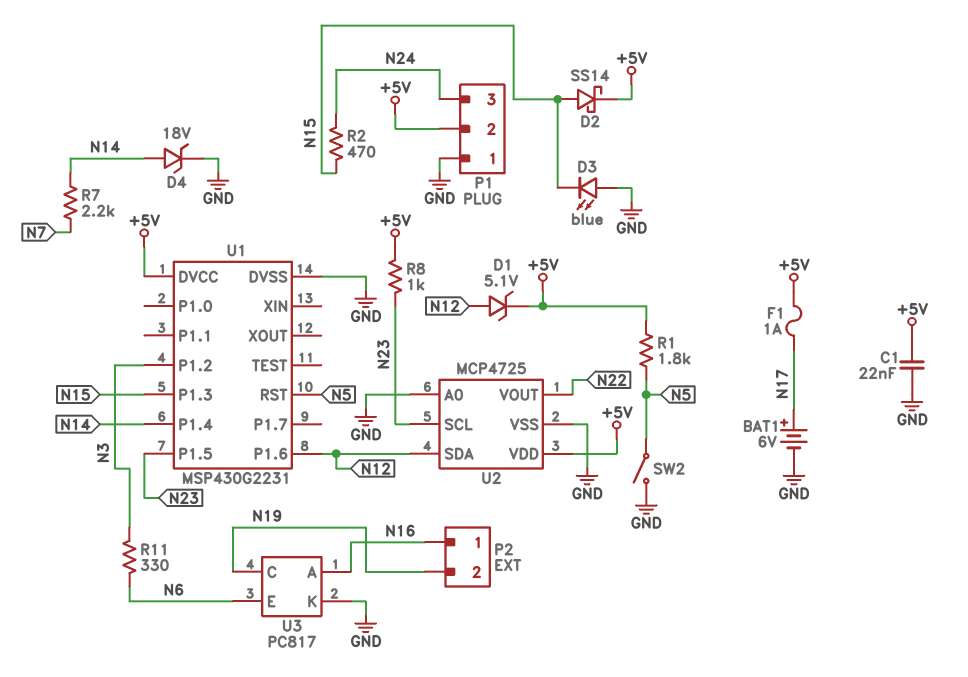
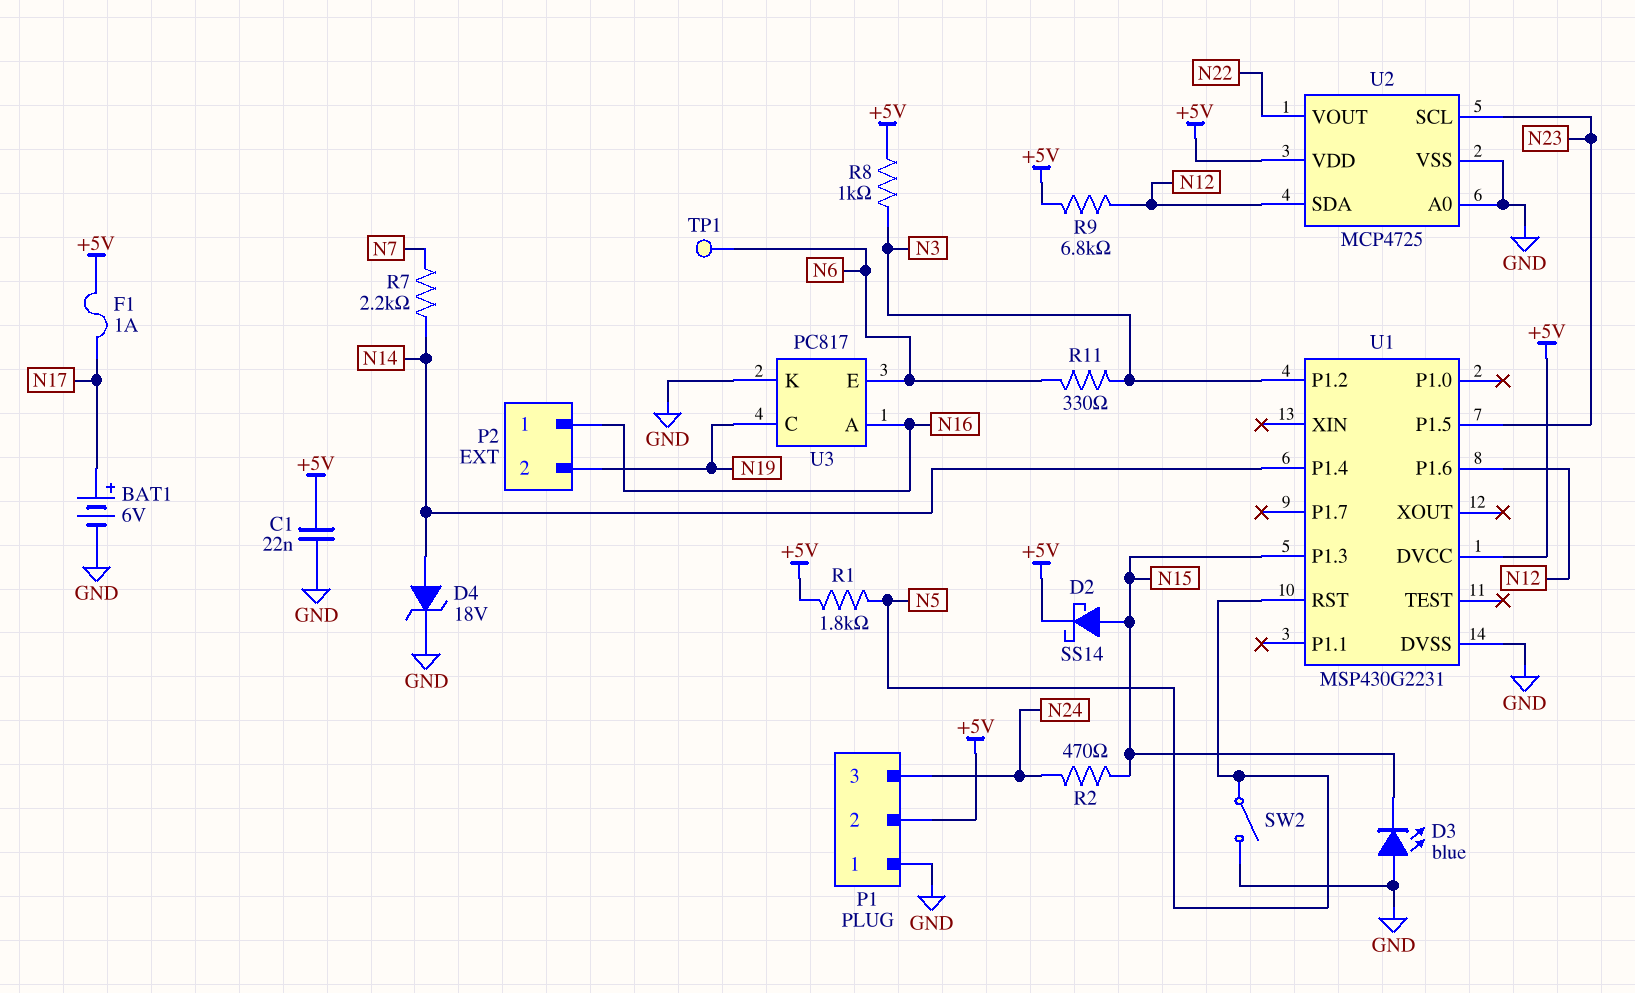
D1: zener 5.1V (A N12, K +5V) -> none
R8: 1k (+5V, N23) -> 1k (+5V, N3)
R9: none -> 6.8k (+5V, N12)
TP1: none -> test point (N6)

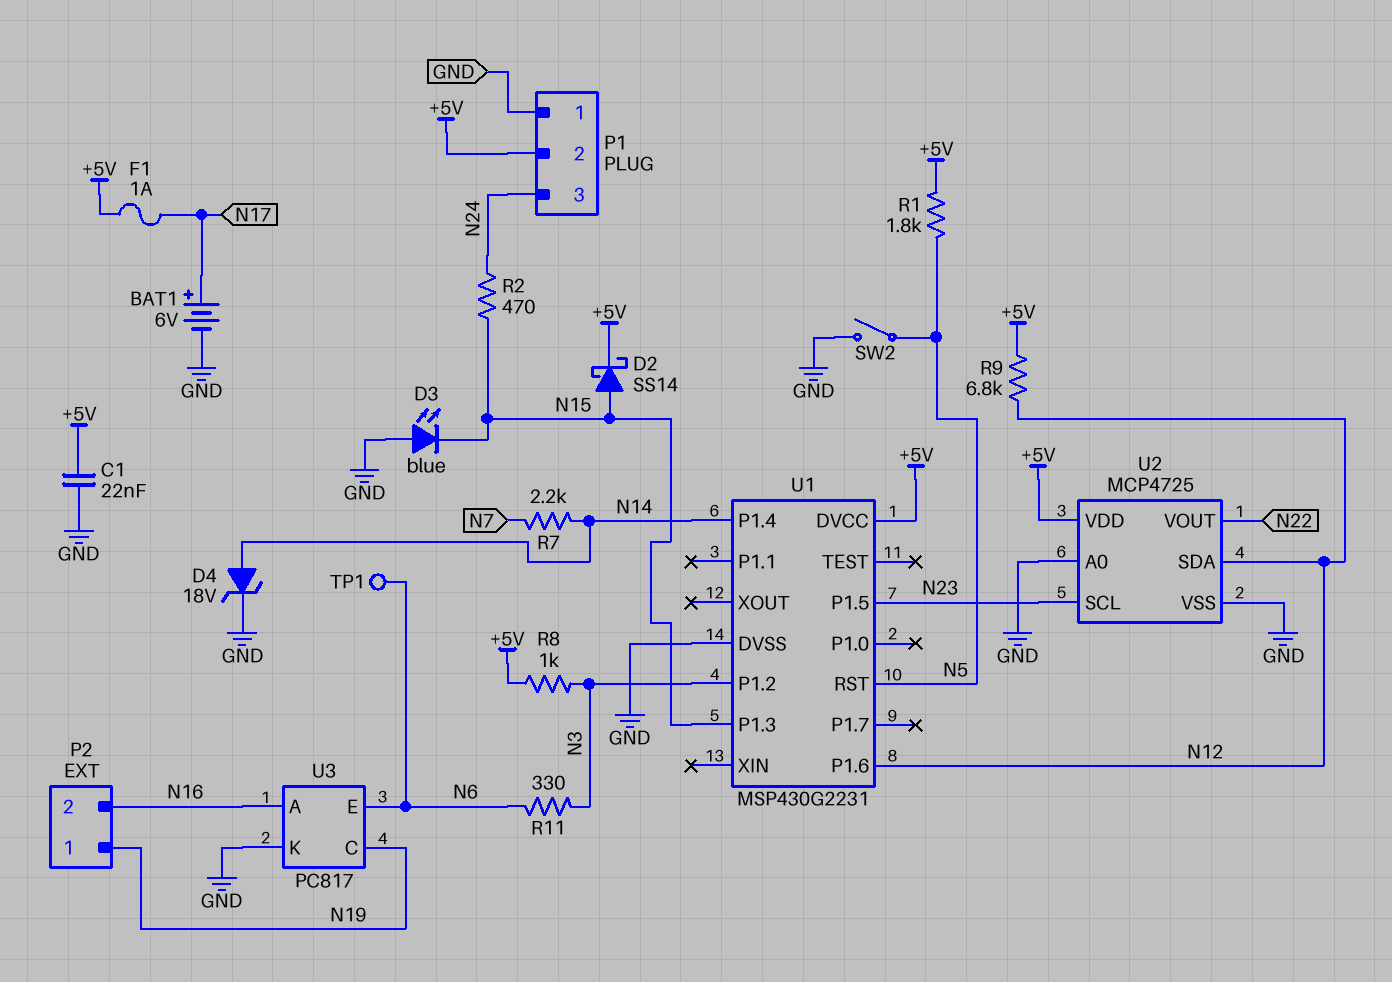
P2 pin 1: N16 -> N19
P2 pin 2: N19 -> N16

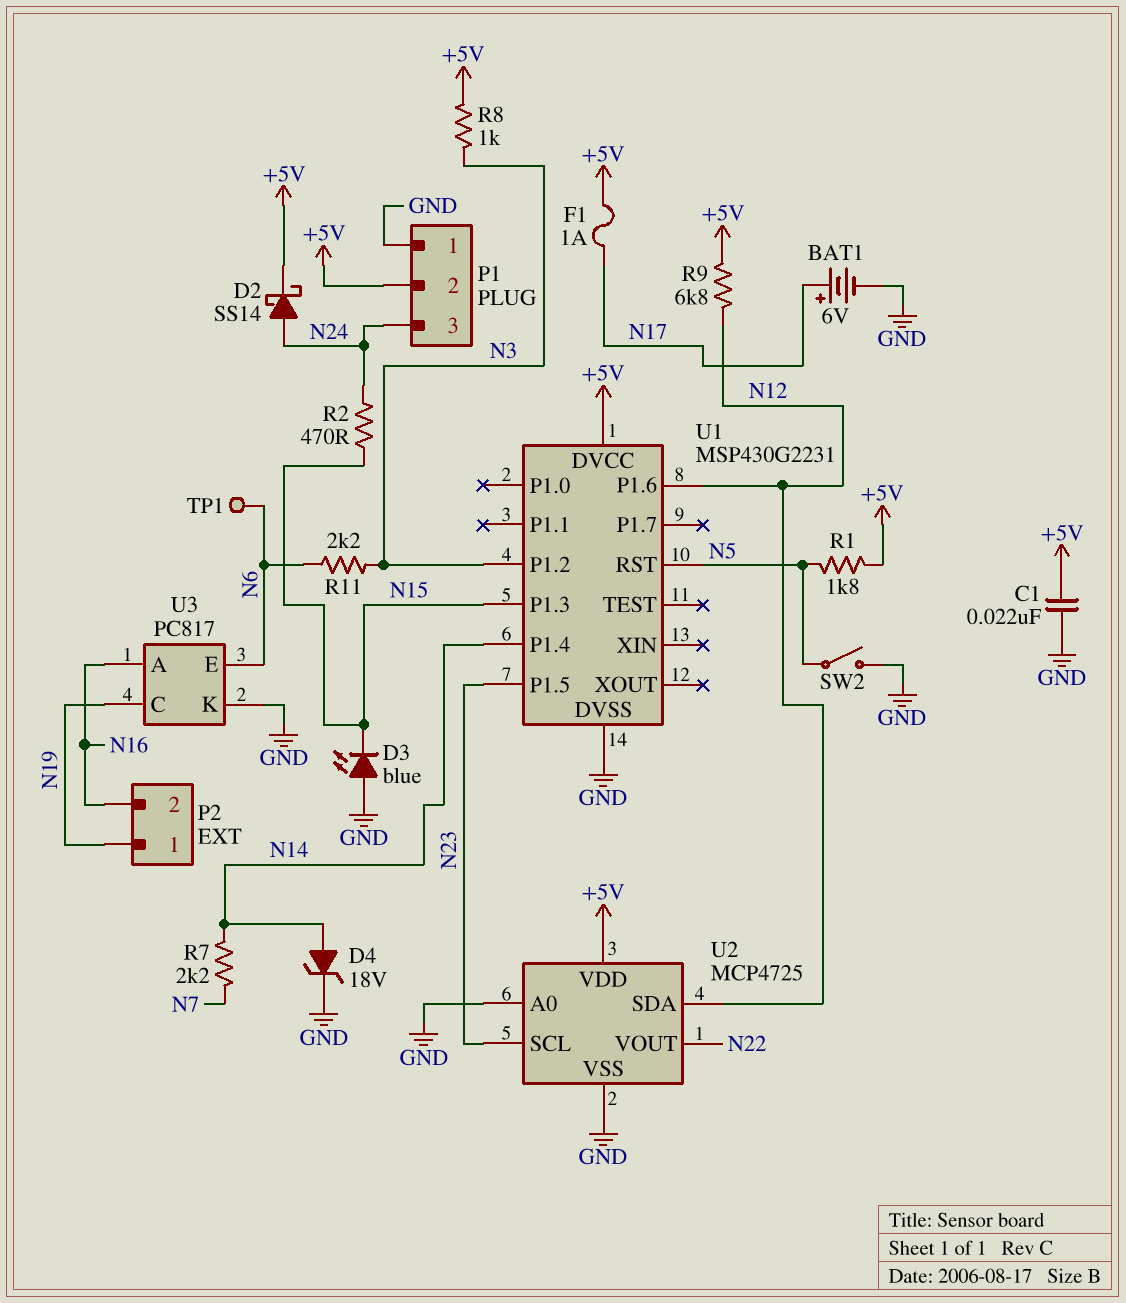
D2: schottky SS14 (A N15, K +5V) -> schottky SS14 (A N24, K +5V)
R11: 330 (N3, N6) -> 2.2k (N3, N6)

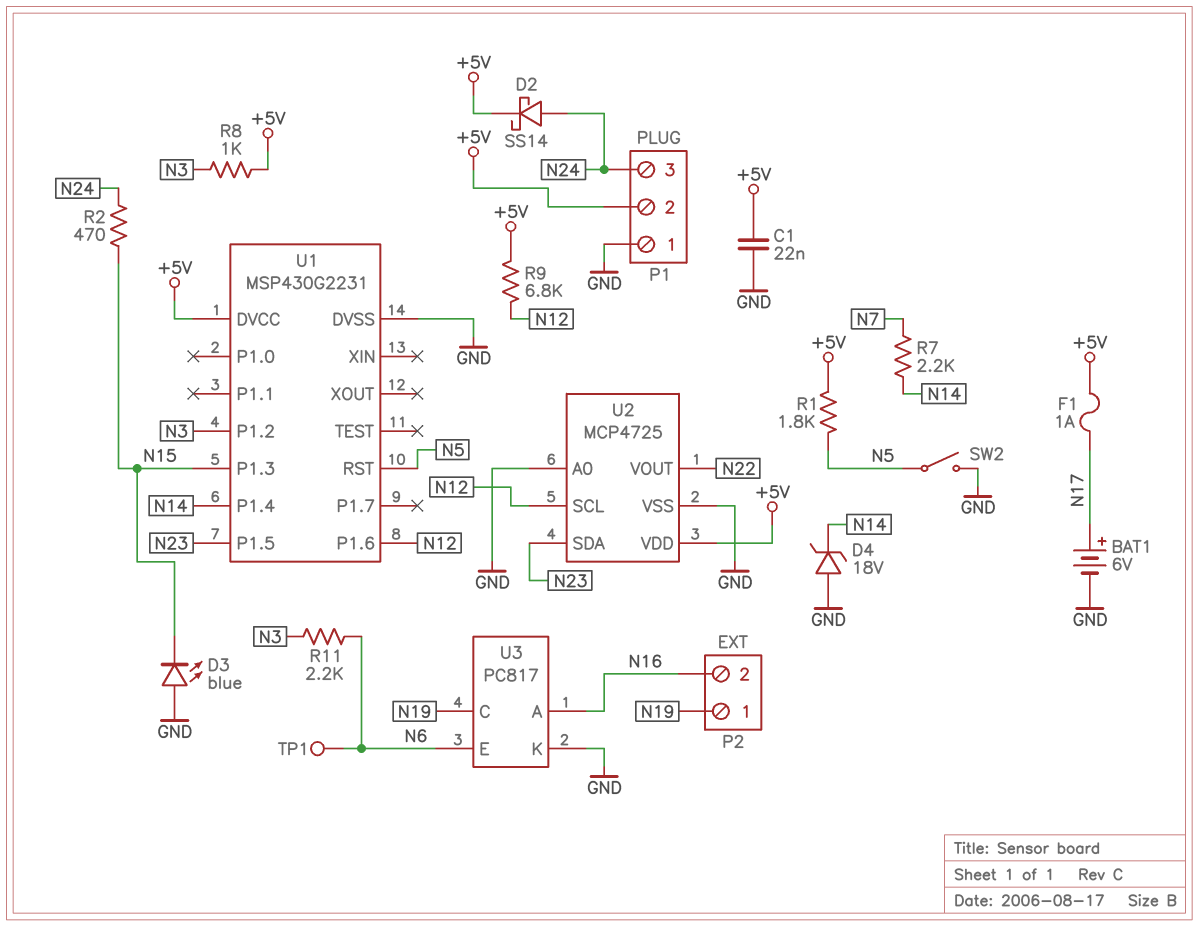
D4: zener 18V (A N14, K GND) -> zener 18V (A GND, K N14)
U2 pin SCL: N23 -> N12
U2 pin SDA: N12 -> N23

